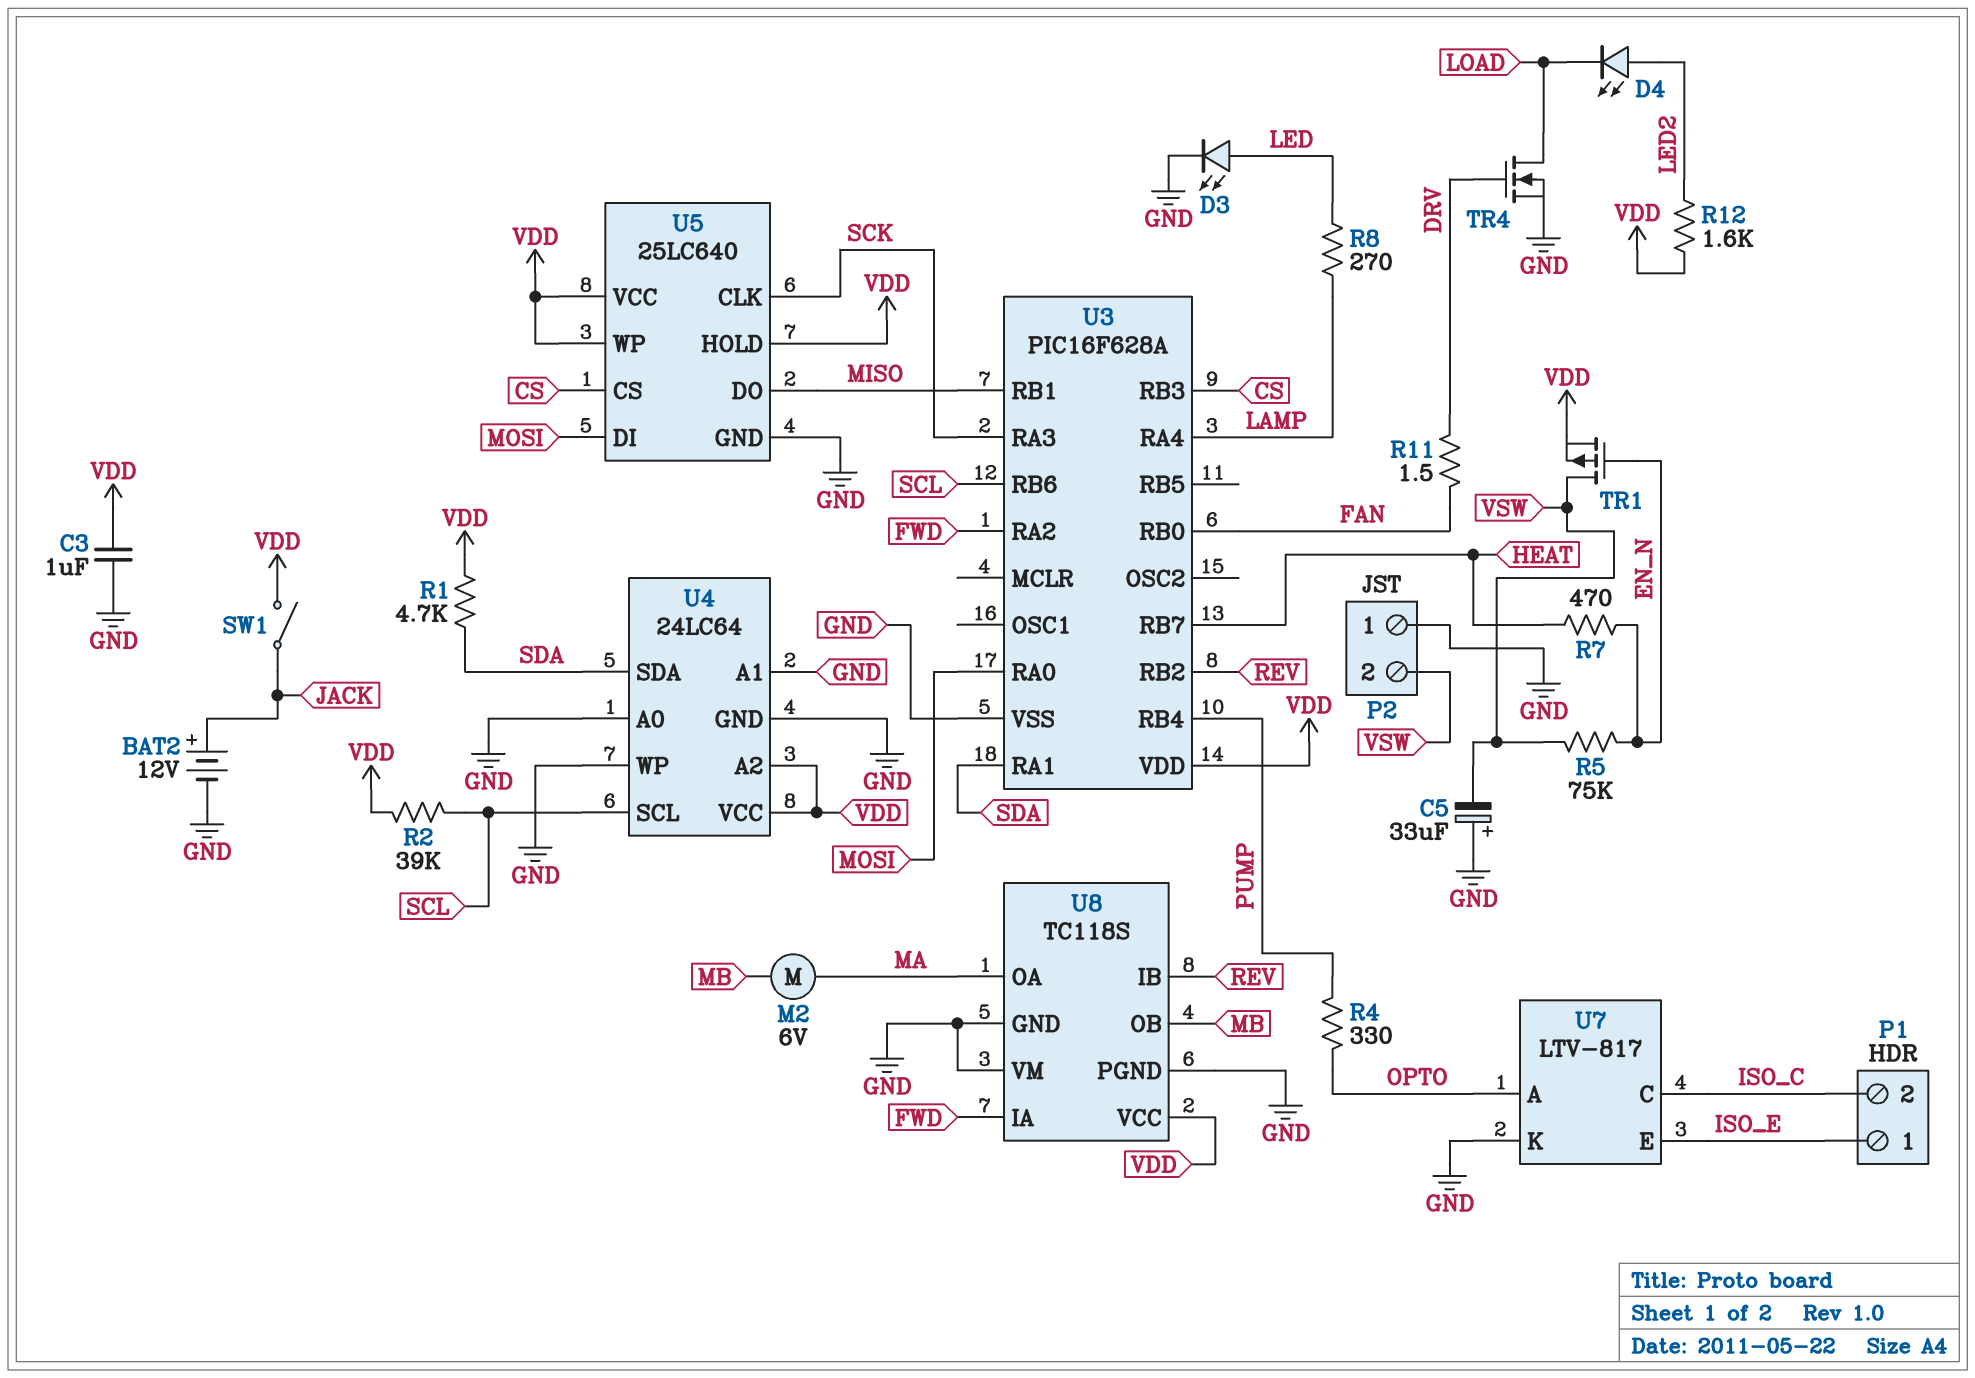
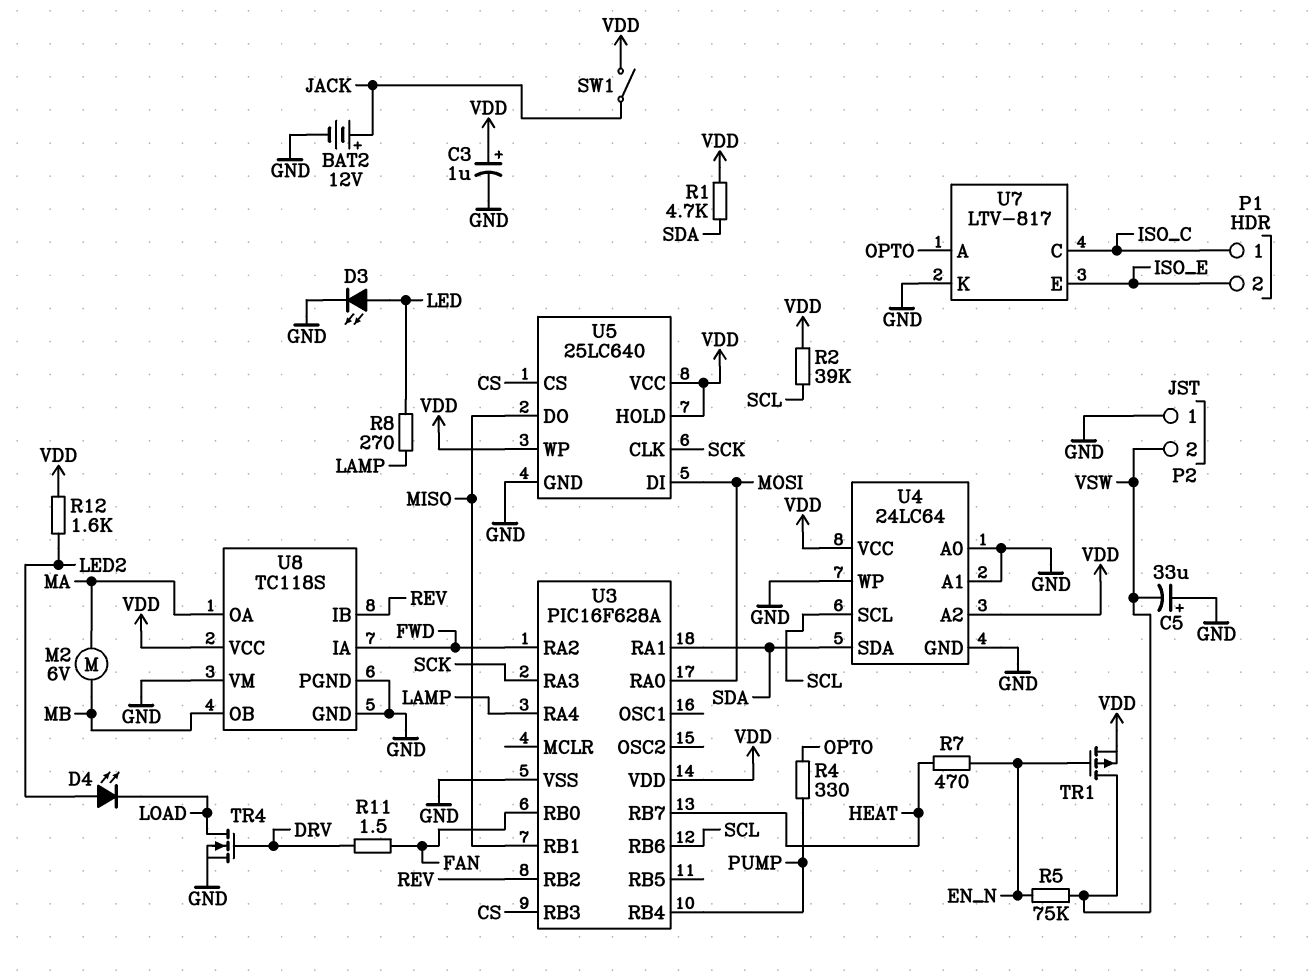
C3: 1uF (GND, VDD) -> 1uF (plus VDD, minus GND)
P1 pin 1: ISO_E -> ISO_C
P1 pin 2: ISO_C -> ISO_E

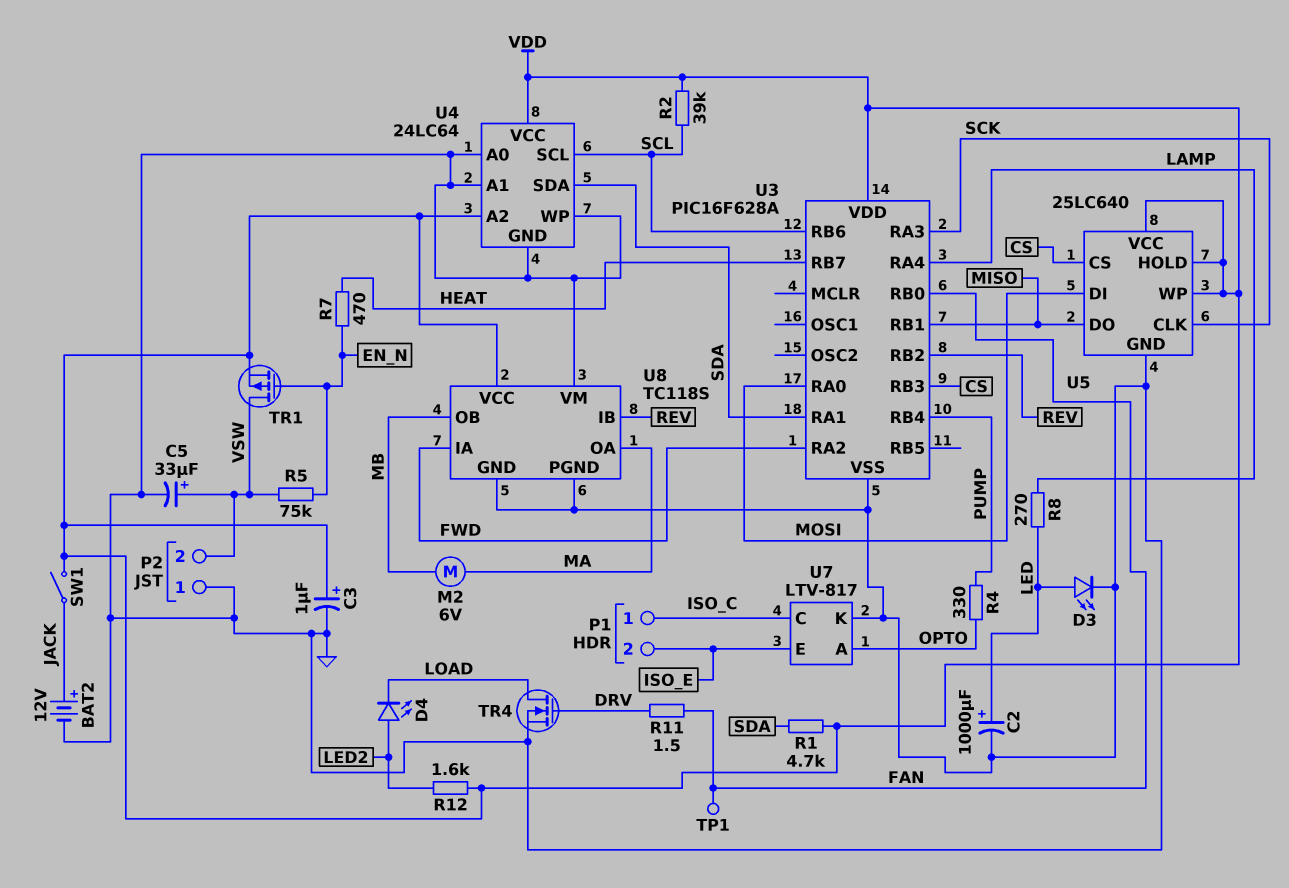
C2: none -> 1000uF (plus LED, minus GND)
C5: 33uF (plus GND, minus VSW) -> 33uF (plus VSW, minus GND)
TP1: none -> test point (FAN)

